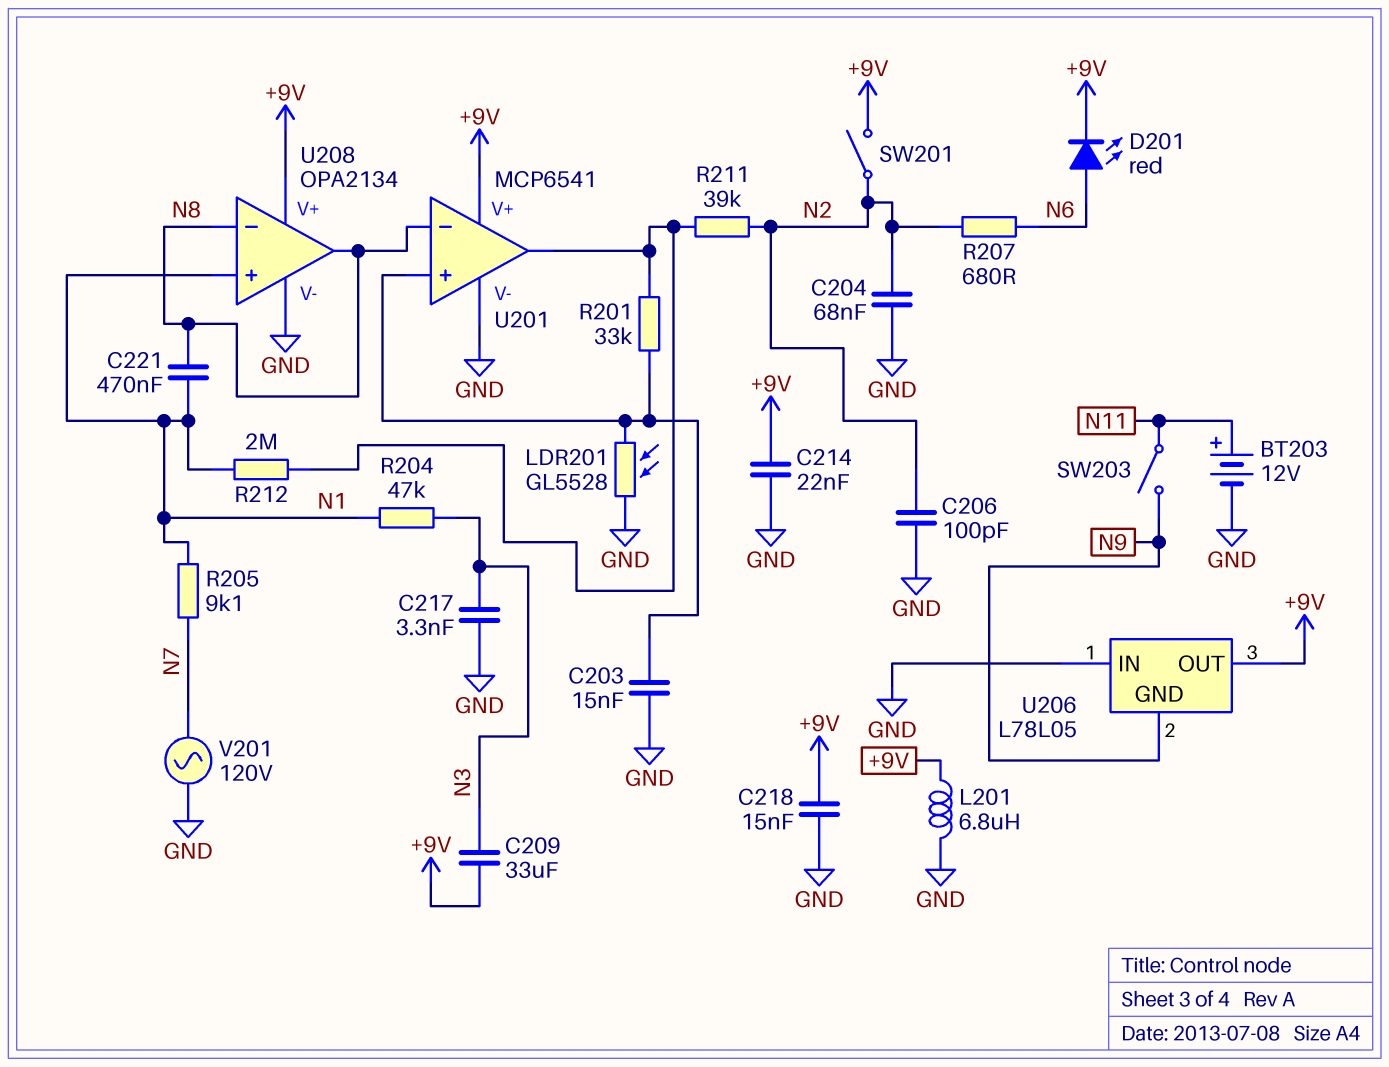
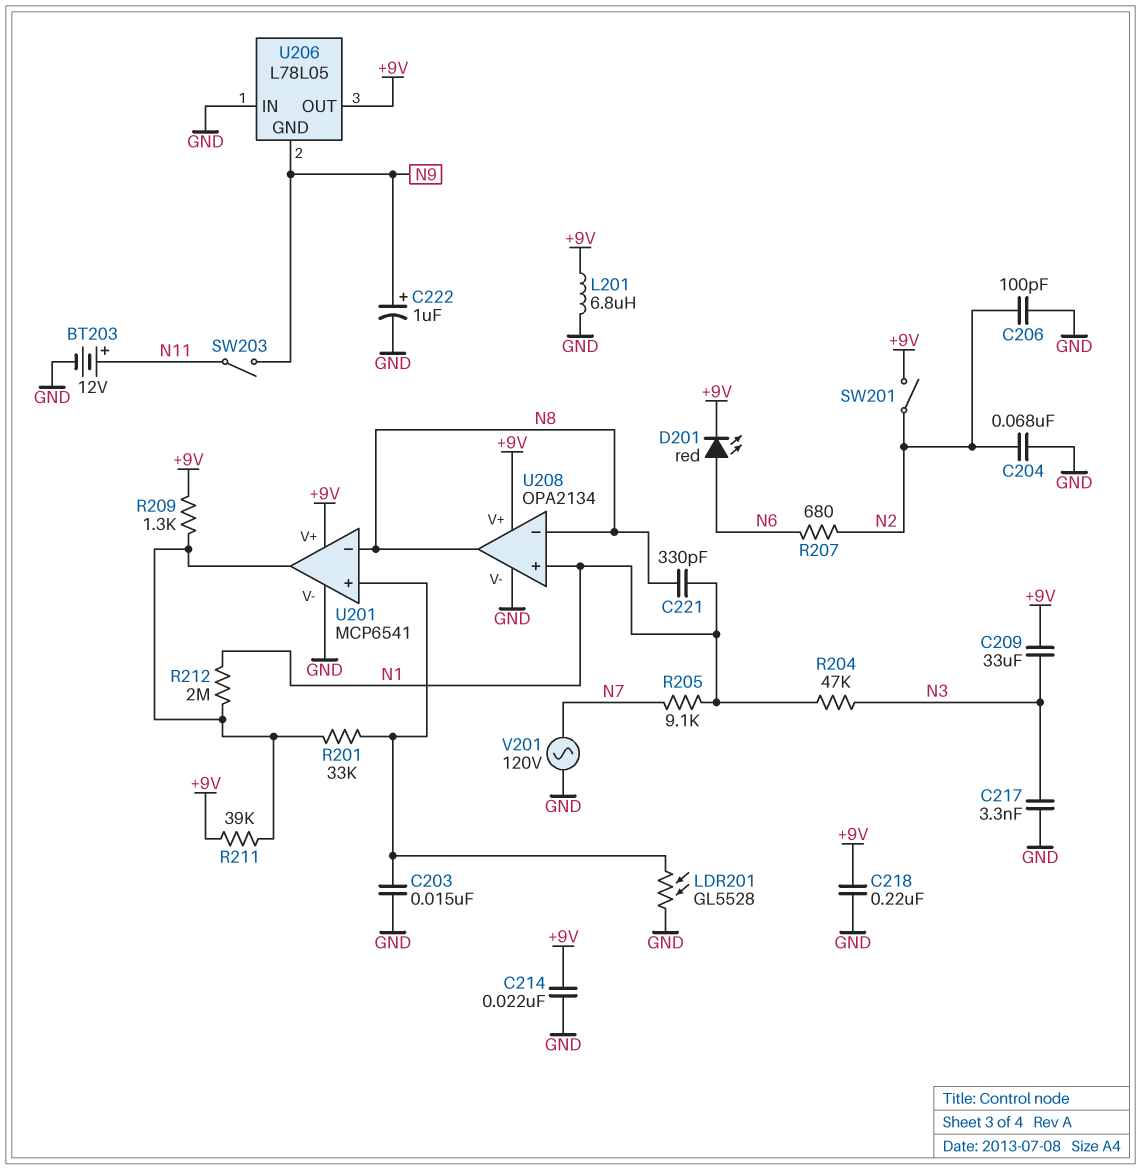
C218: 15nF (+9V, GND) -> 220nF (+9V, GND)
C221: 470nF (N1, N8) -> 330pF (N1, N8)
C222: none -> 1uF (plus N9, minus GND)
R209: none -> 1.3k (+9V, U201/out)
R211: 39k (N2, U201/out) -> 39k (+9V, U201/out)

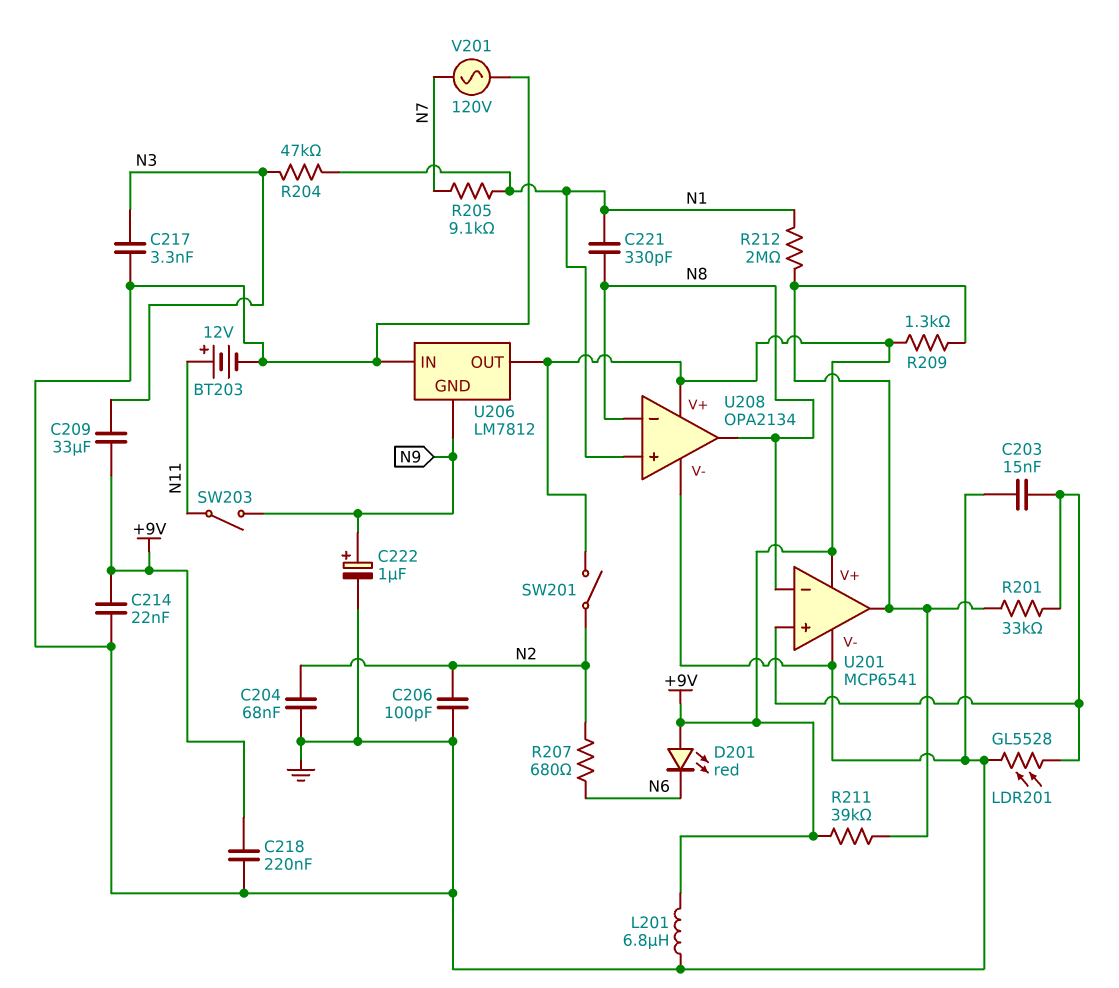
D201: LED red (A N6, K +9V) -> LED red (A +9V, K N6)
U206: L78L05 -> LM7812

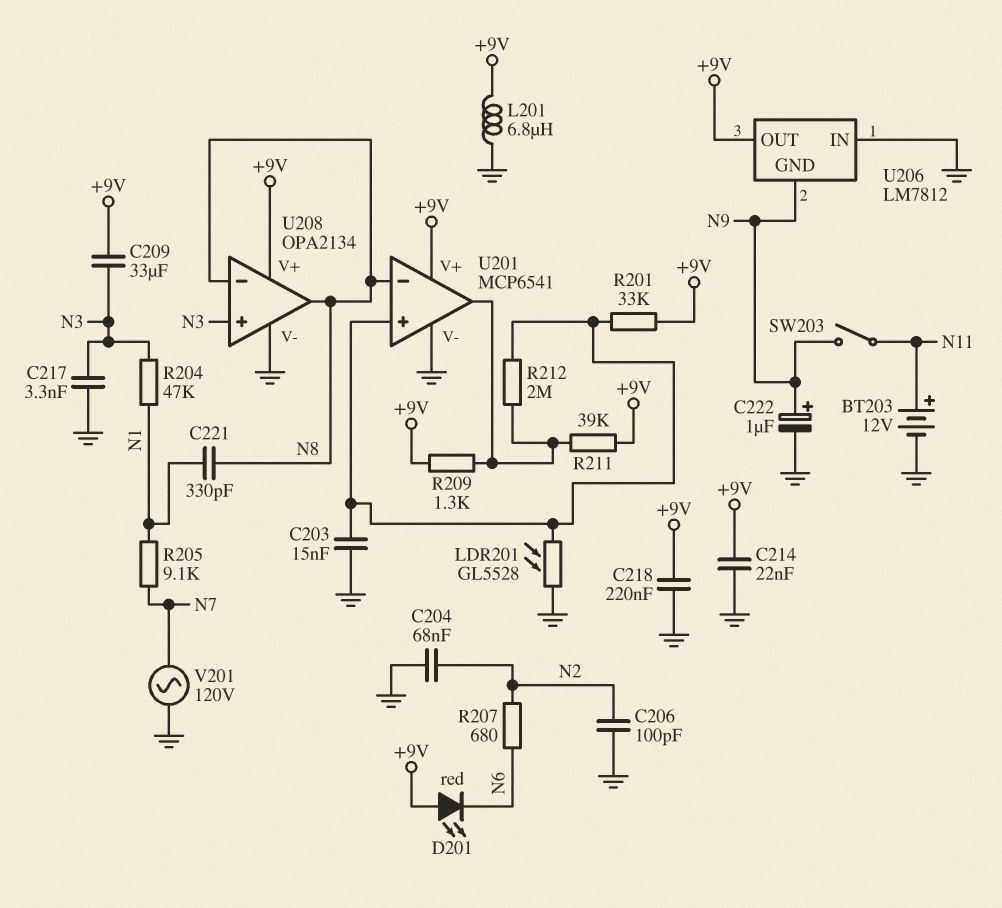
R201: 33k (U201/in+, U201/out) -> 33k (+9V, U201/in+)
R212: 2M (N1, U201/out) -> 2M (U201/in+, U201/out)
SW201: switch (+9V, N2) -> none
U208 pin in+: N1 -> N3

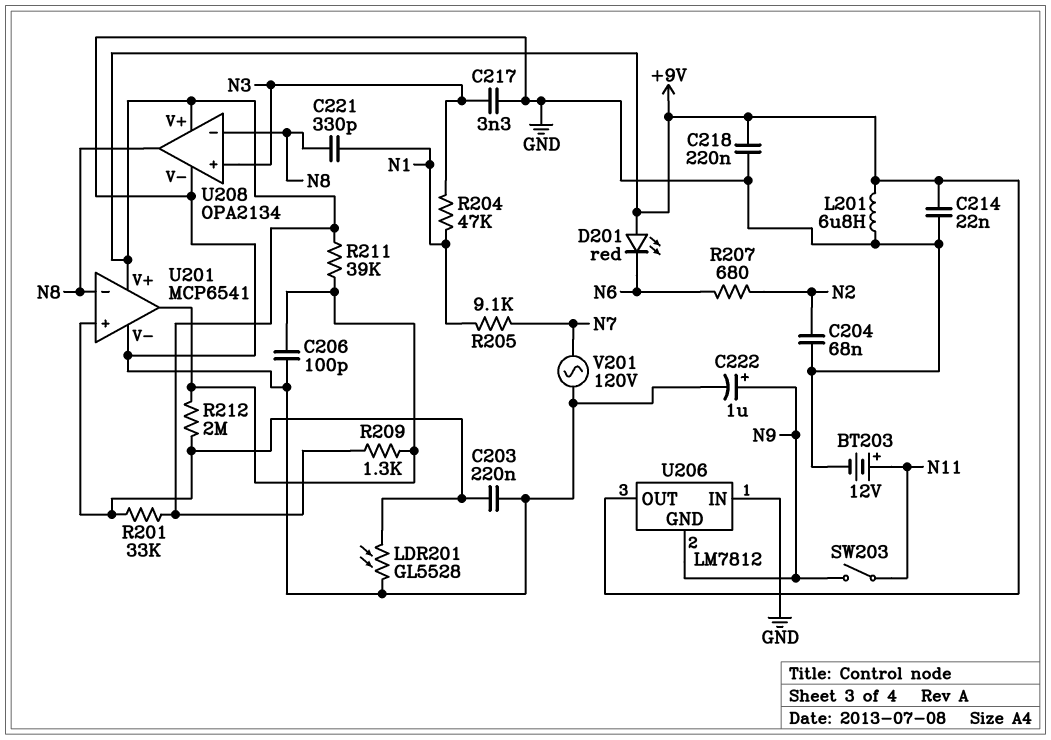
C203: 15nF (GND, U201/in+) -> 220nF (GND, U201/in+)
C206: 100pF (GND, N2) -> 100pF (GND, U201/out)
C209: 33uF (+9V, N3) -> none

